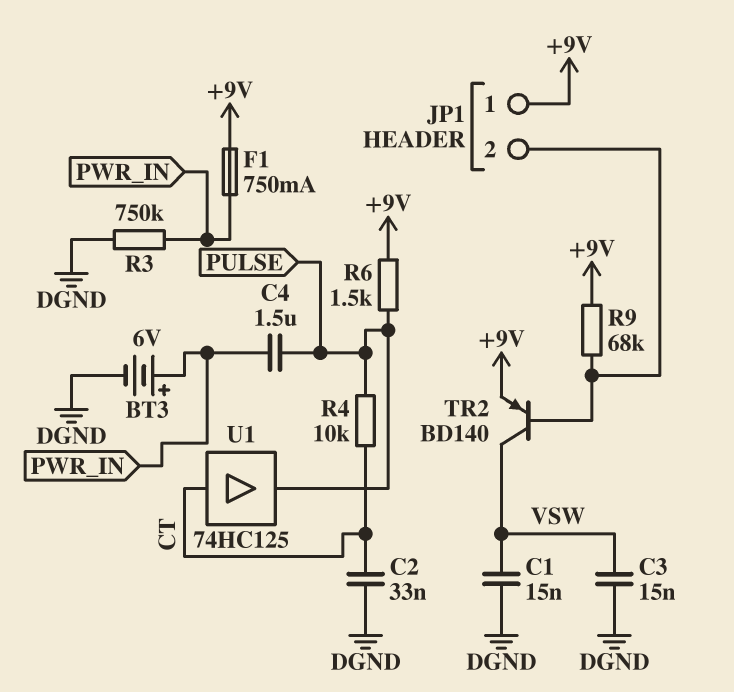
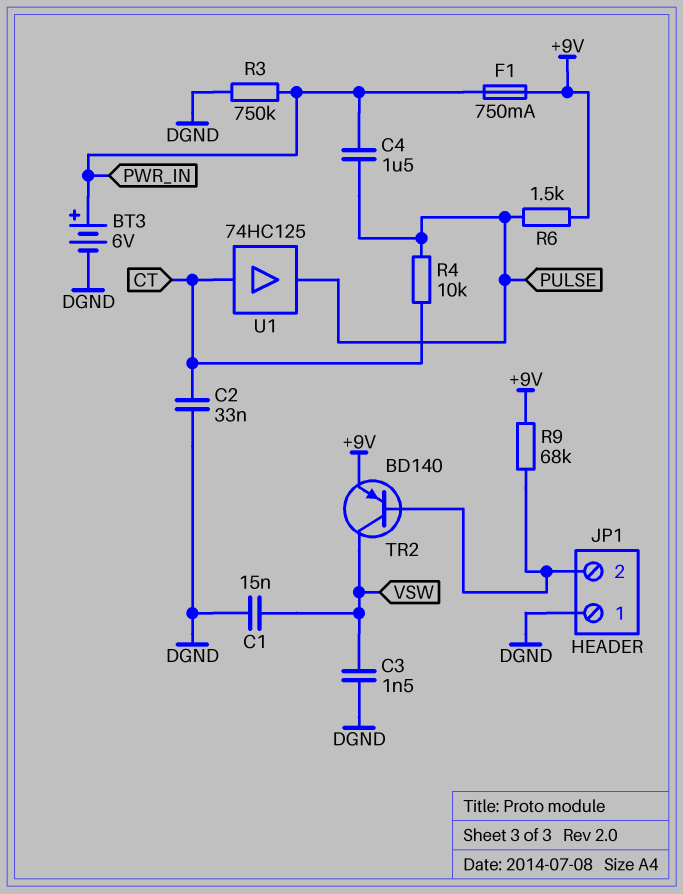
C3: 15nF (DGND, VSW) -> 1.5nF (DGND, VSW)
JP1 pin 1: +9V -> DGND

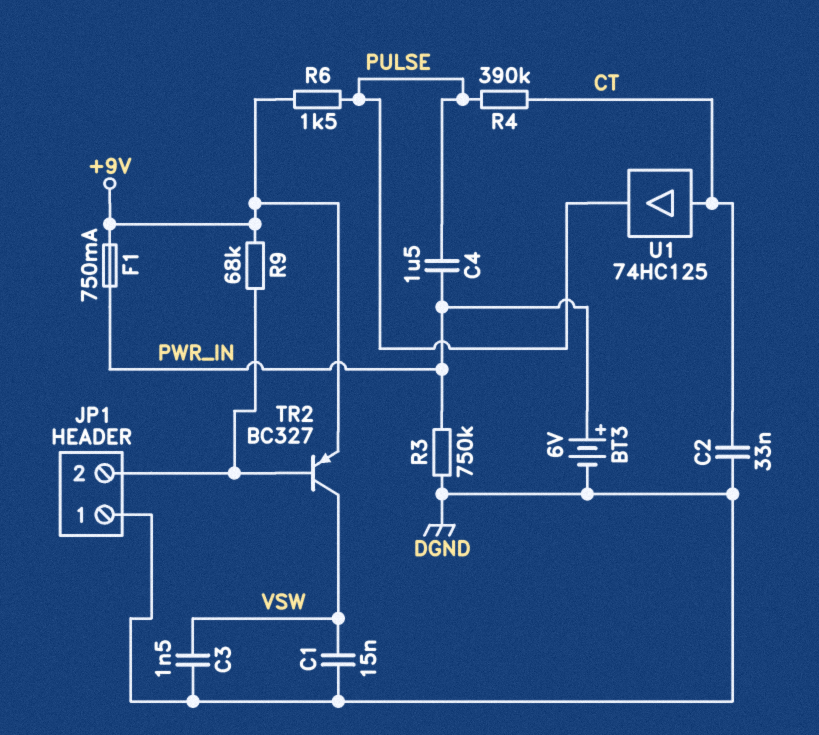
R4: 10k (CT, PULSE) -> 390k (CT, PULSE)
TR2: PNP BD140 (B JP1/2, C VSW, E +9V) -> PNP BC327 (B JP1/2, C VSW, E +9V)

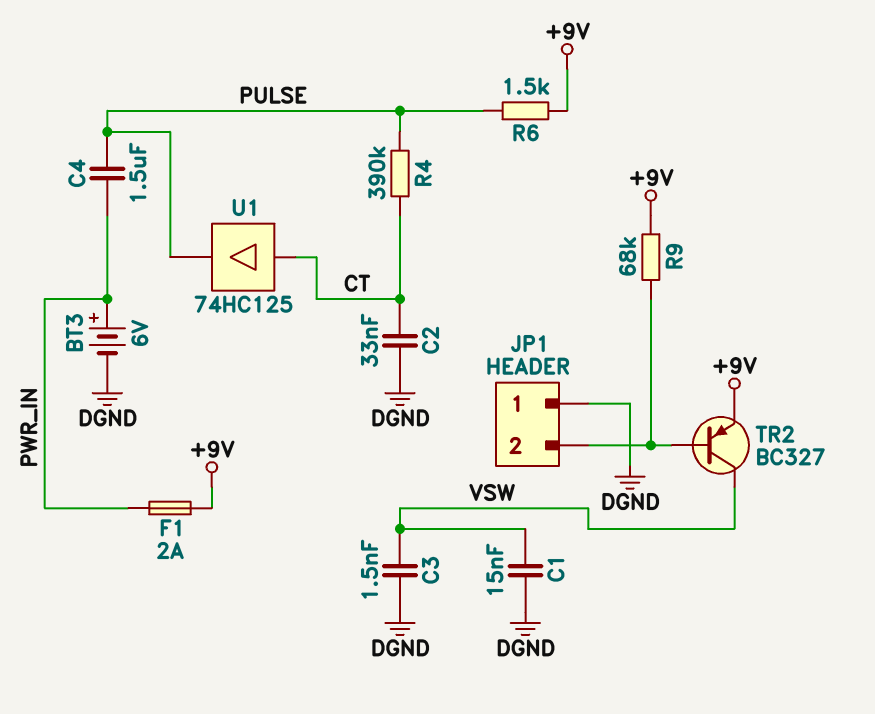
F1: 750mA (+9V, PWR_IN) -> 2A (+9V, PWR_IN)
R3: 750k (DGND, PWR_IN) -> none

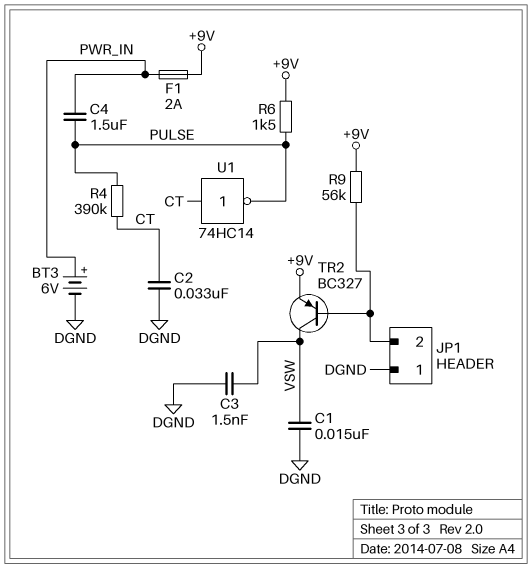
R9: 68k (+9V, JP1/2) -> 56k (+9V, JP1/2)
U1: buffer 74HC125 (in CT, out PULSE) -> NOT 74HC14 (in CT, out PULSE)

